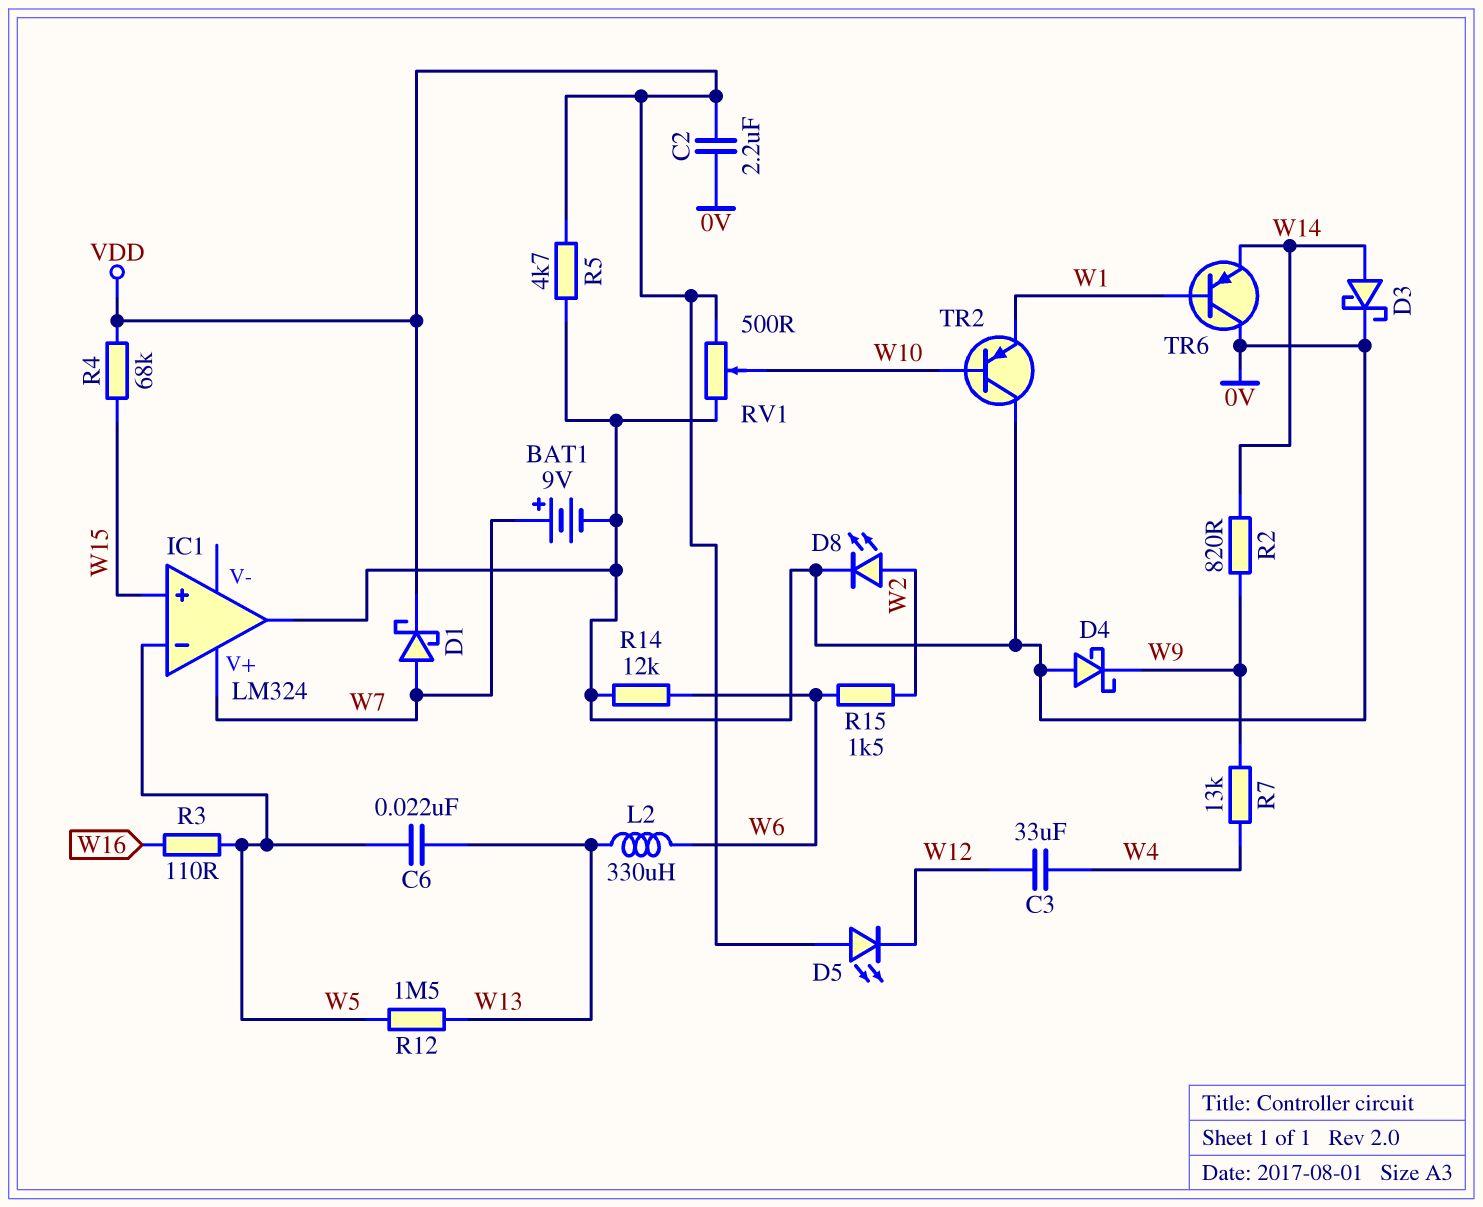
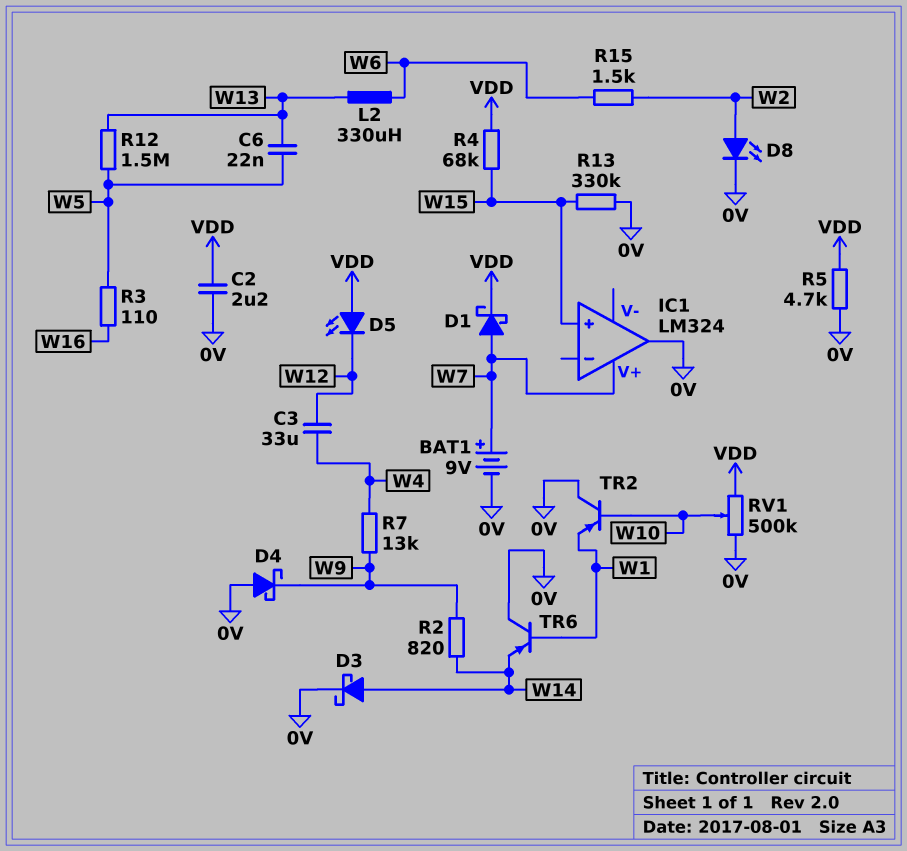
IC1 pin in-: W5 -> none
R13: none -> 330k (0V, W15)
R14: 12k (0V, W6) -> none
RV1: 500 (0V, VDD, wiper W10) -> 500k (0V, VDD, wiper W10)

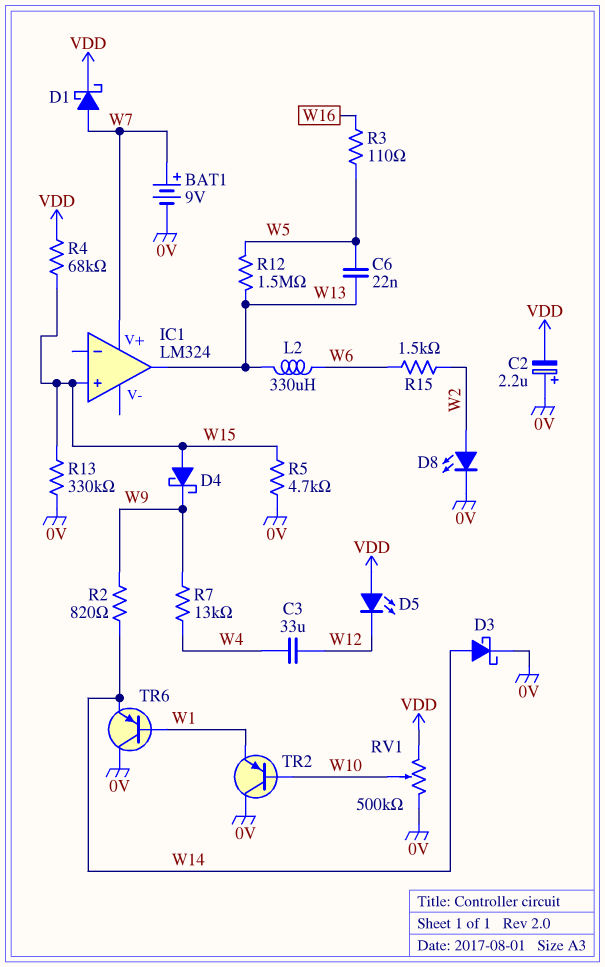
C2: 2.2uF (0V, VDD) -> 2.2uF (plus 0V, minus VDD)
D4: schottky (A 0V, K W9) -> schottky (A W15, K W9)
IC1 pin out: 0V -> W13
R5: 4.7k (0V, VDD) -> 4.7k (0V, W15)

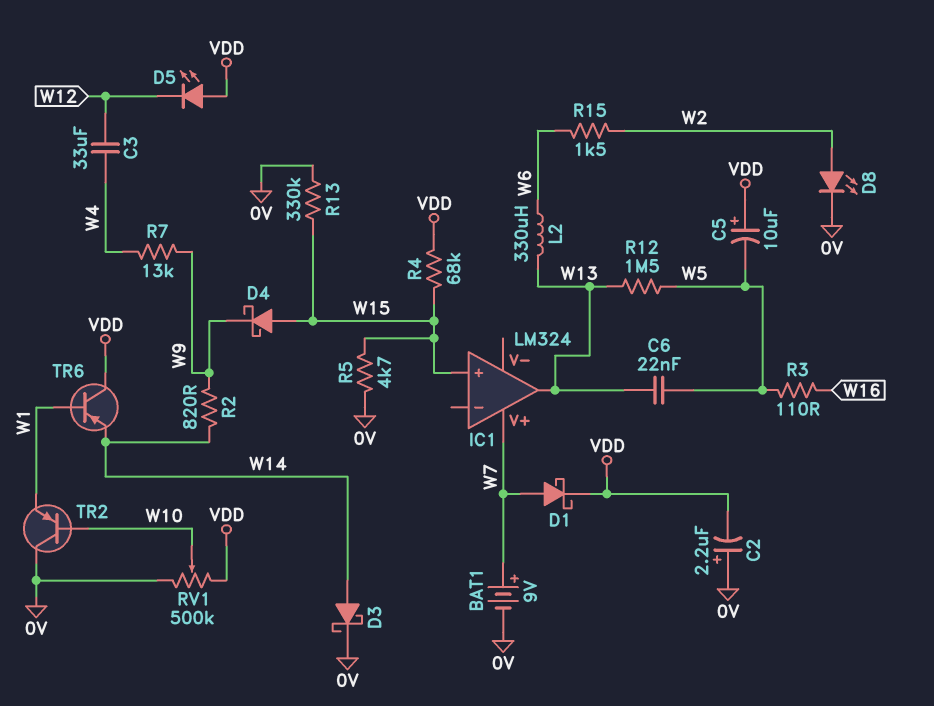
C5: none -> 10uF (plus VDD, minus W5)
TR6: PNP (B W1, C 0V, E W14) -> PNP (B W1, C VDD, E W14)

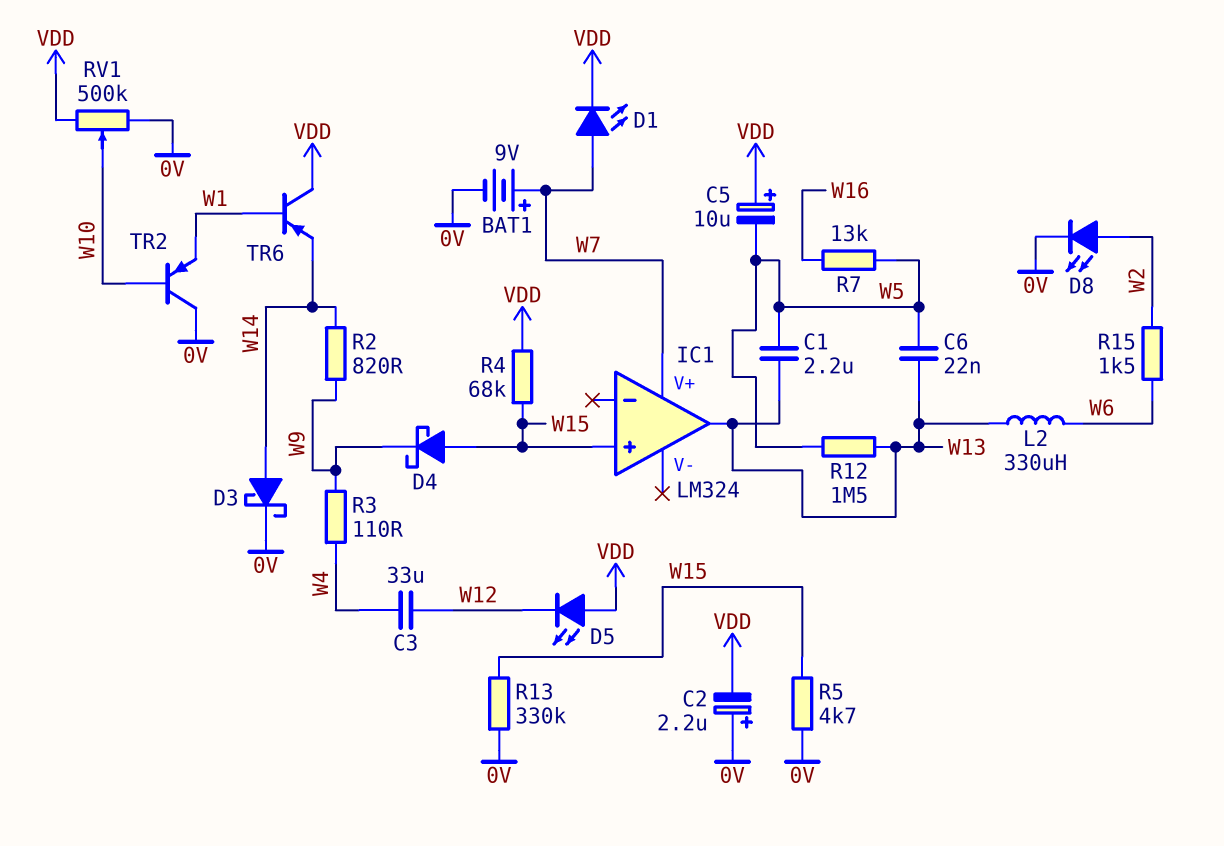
C1: none -> 2.2uF (W5, W13)
D1: schottky (A W7, K VDD) -> LED (A W7, K VDD)
R3: 110 (W5, W16) -> 110 (W4, W9)
R7: 13k (W4, W9) -> 13k (W5, W16)

